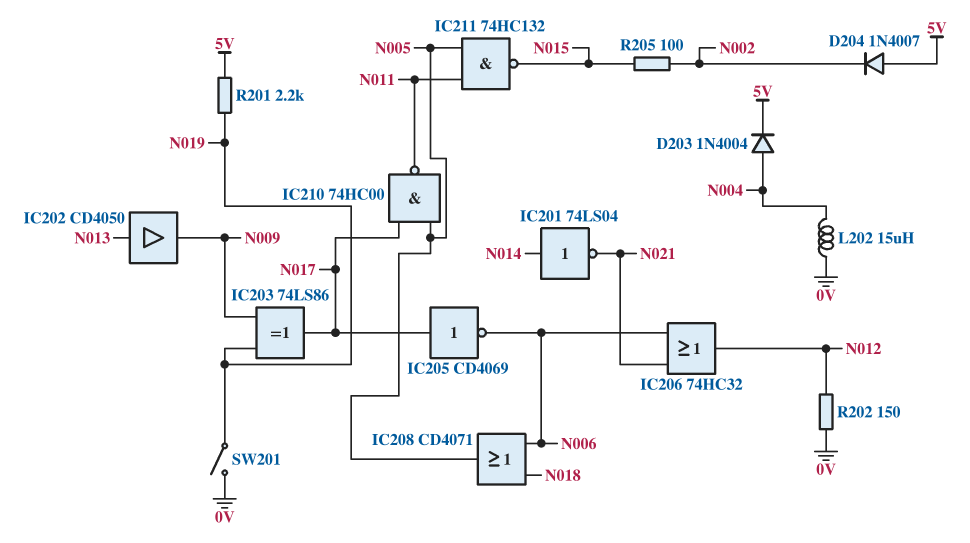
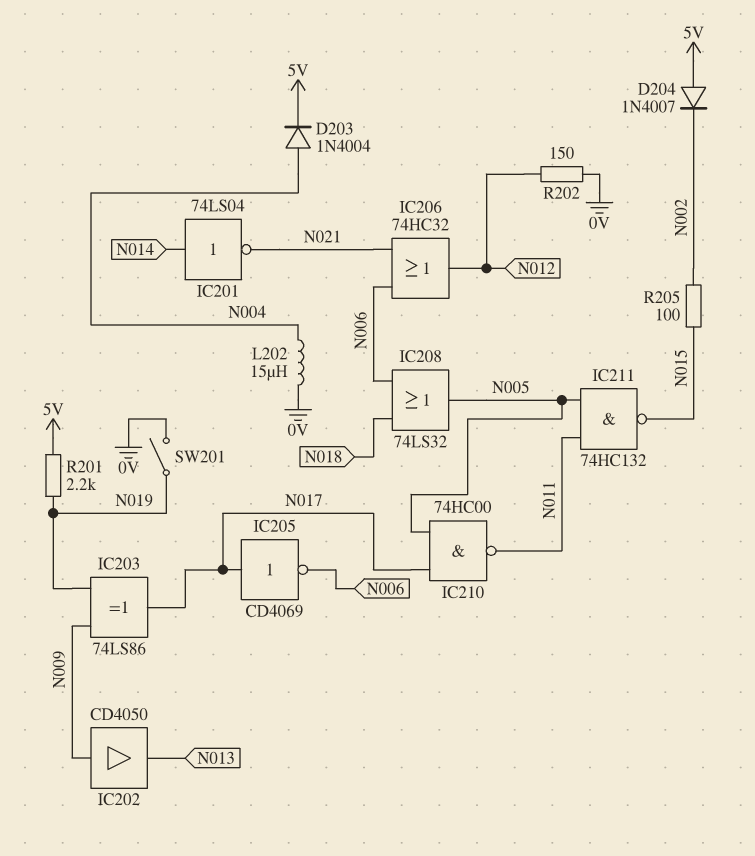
IC202: buffer CD4050 (in N013, out N009) -> buffer CD4050 (in N009, out N013)
IC208: OR CD4071 (in N006, in N018, out N005) -> OR 74LS32 (in N006, in N018, out N005)

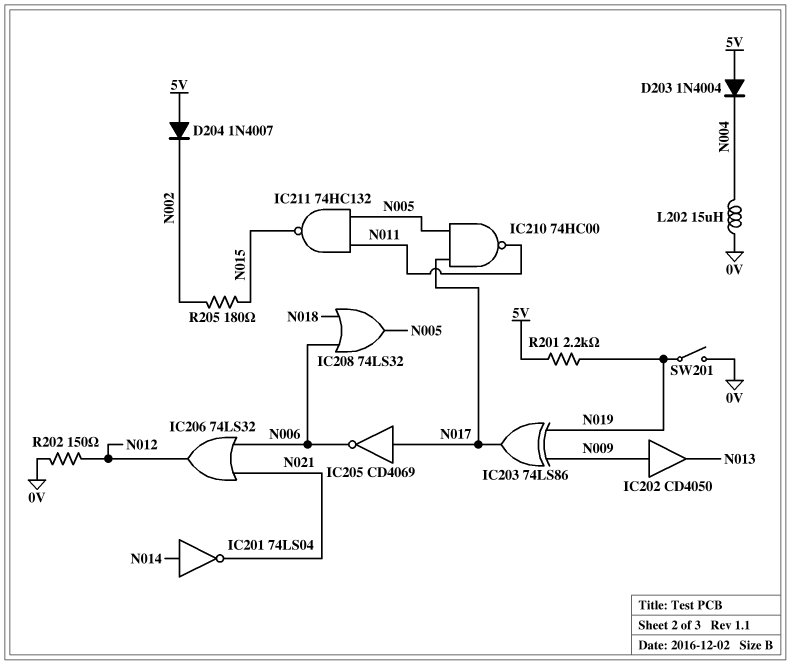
D203: diode 1N4004 (A N004, K 5V) -> diode 1N4004 (A 5V, K N004)
IC206: OR 74HC32 (in N006, in N021, out N012) -> OR 74LS32 (in N006, in N021, out N012)
R205: 100 (N002, N015) -> 180 (N002, N015)

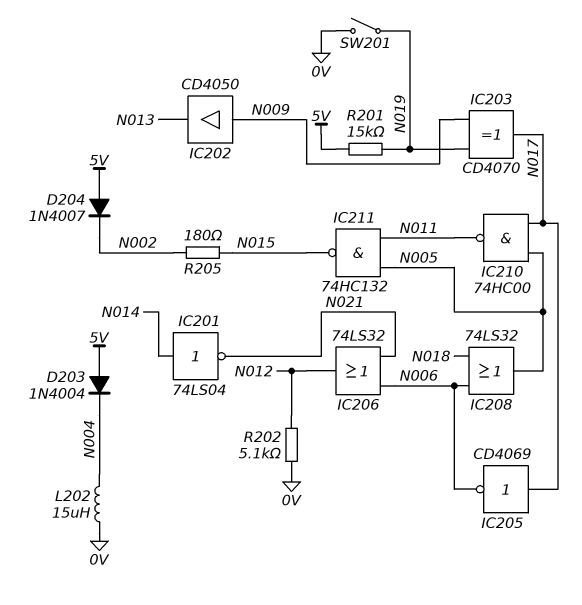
IC203: XOR 74LS86 (in N009, in N019, out N017) -> XOR CD4070 (in N009, in N019, out N017)
R201: 2.2k (5V, N019) -> 15k (5V, N019)
R202: 150 (0V, N012) -> 5.1k (0V, N012)

